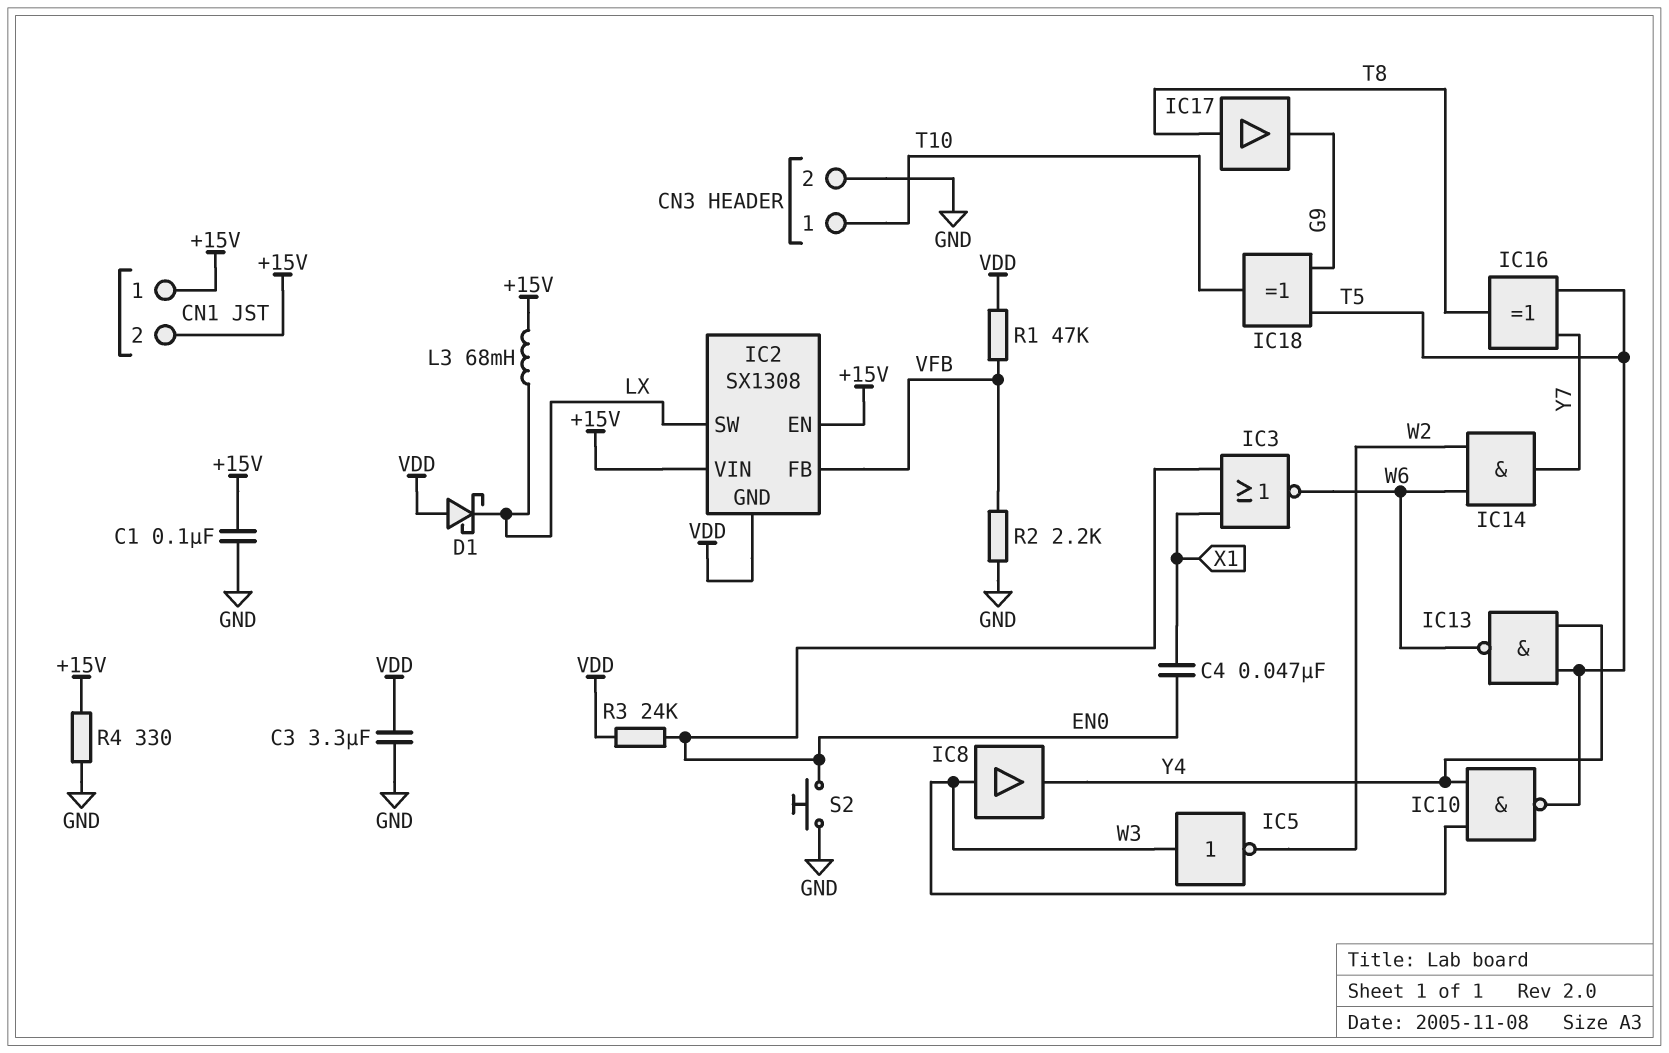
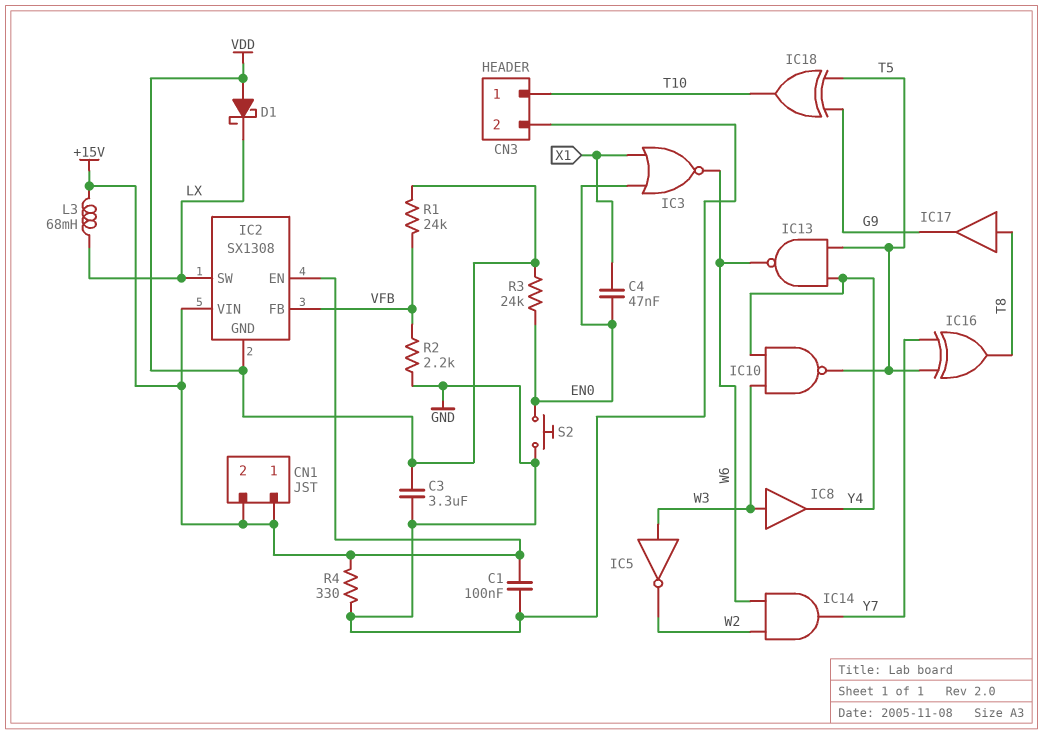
R1: 47k (VDD, VFB) -> 24k (VDD, VFB)

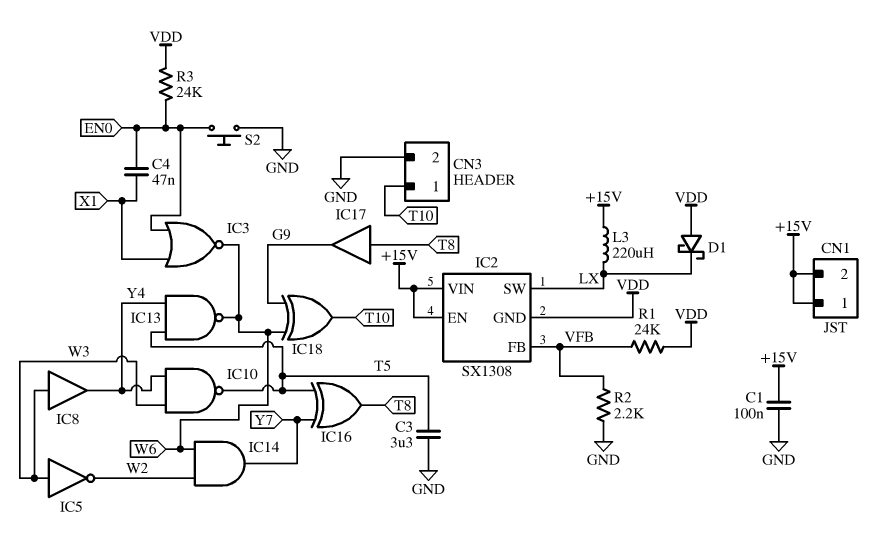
C3: 3.3uF (GND, VDD) -> 3.3uF (GND, T5)
IC18: XOR (in G9, in T5, out T10) -> XOR (in G9, in W6, out T10)
L3: 68mH (+15V, LX) -> 220uH (+15V, LX)
R4: 330 (+15V, GND) -> none

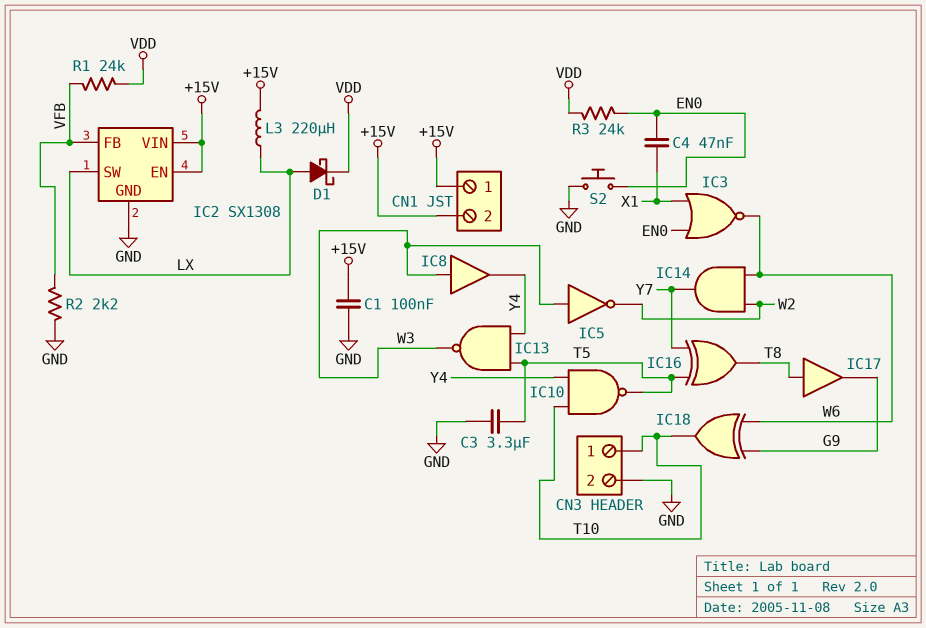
D1: schottky (A VDD, K LX) -> schottky (A LX, K VDD)
IC2 pin GND: VDD -> GND
IC10: NAND (in W3, in Y4, out T5) -> NAND (in T10, in Y4, out T5)
IC13: NAND (in T5, in Y4, out W6) -> NAND (in T5, in Y4, out W3)

